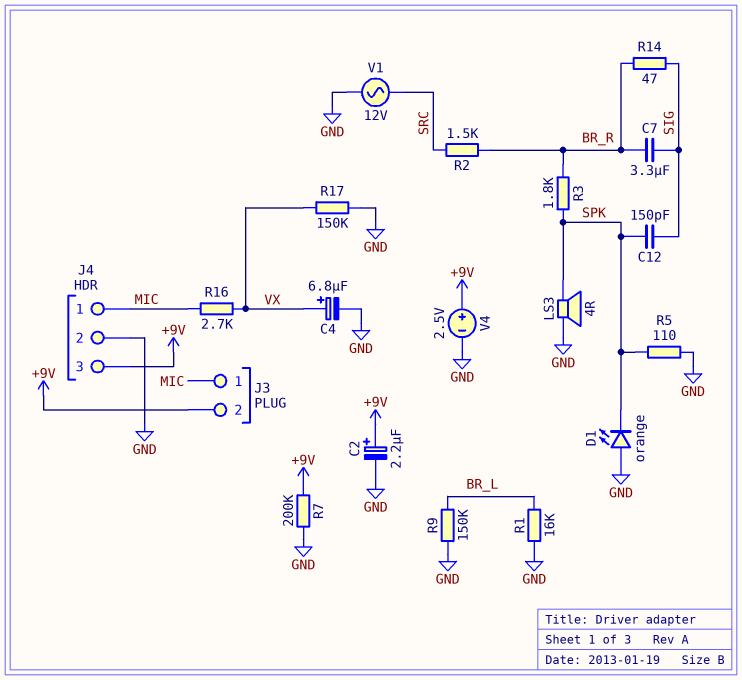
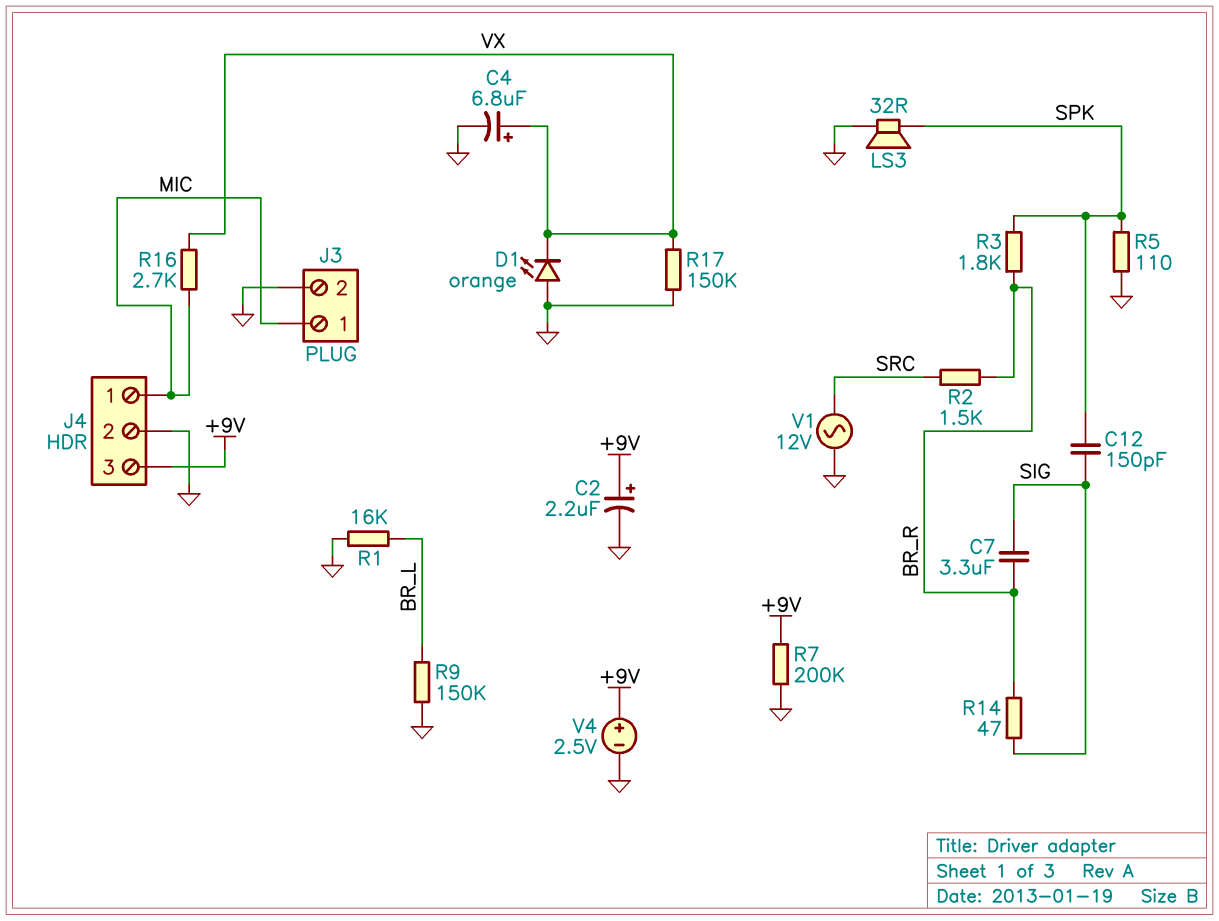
D1: LED orange (A GND, K SPK) -> LED orange (A GND, K VX)
J3 pin 2: +9V -> GND
LS3: speaker 4R (GND, SPK) -> speaker 32R (GND, SPK)

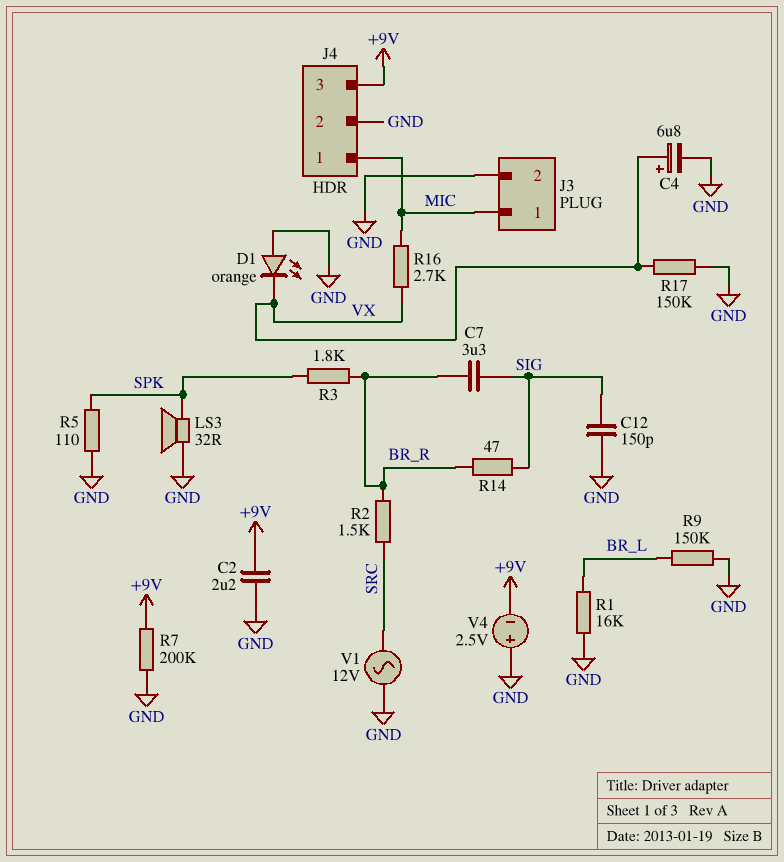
C2: 2.2uF (plus +9V, minus GND) -> 2.2uF (+9V, GND)
C12: 150pF (SIG, SPK) -> 150pF (GND, SIG)
V4: 2.5V (plus +9V, minus GND) -> 2.5V (plus GND, minus +9V)

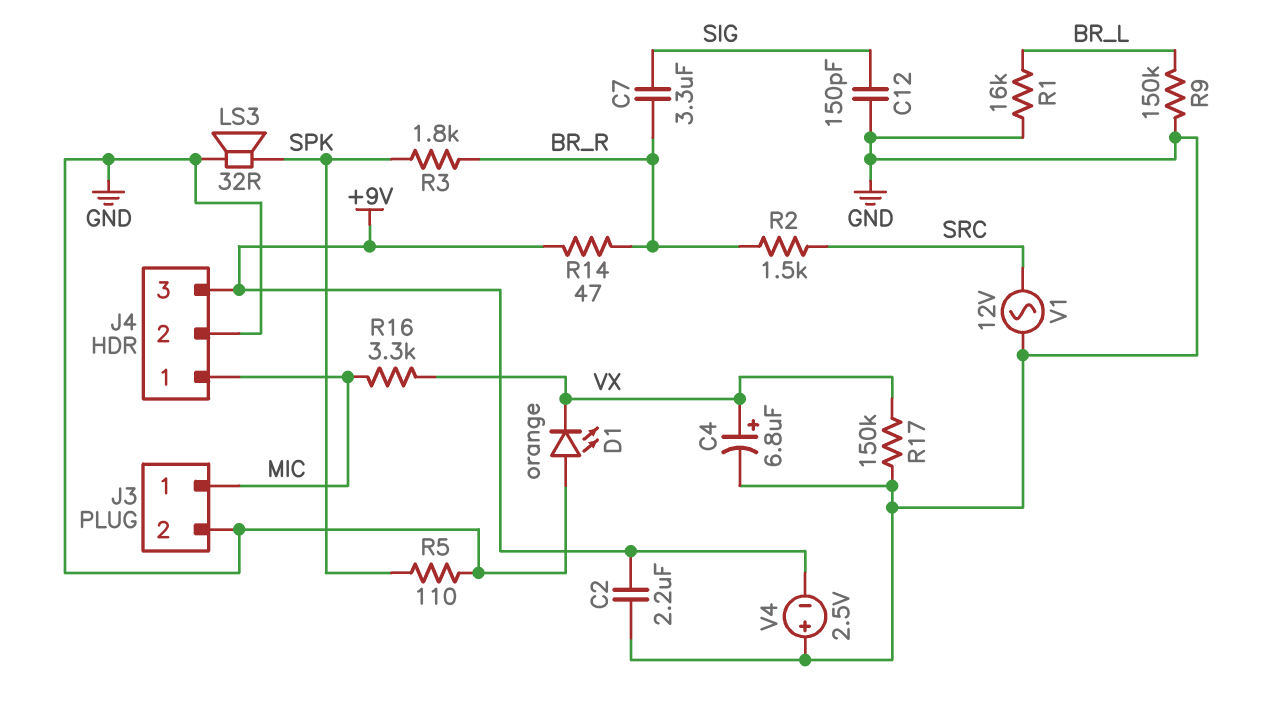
R7: 200k (+9V, GND) -> none
R14: 47 (BR_R, SIG) -> 47 (+9V, BR_R)
R16: 2.7k (MIC, VX) -> 3.3k (MIC, VX)

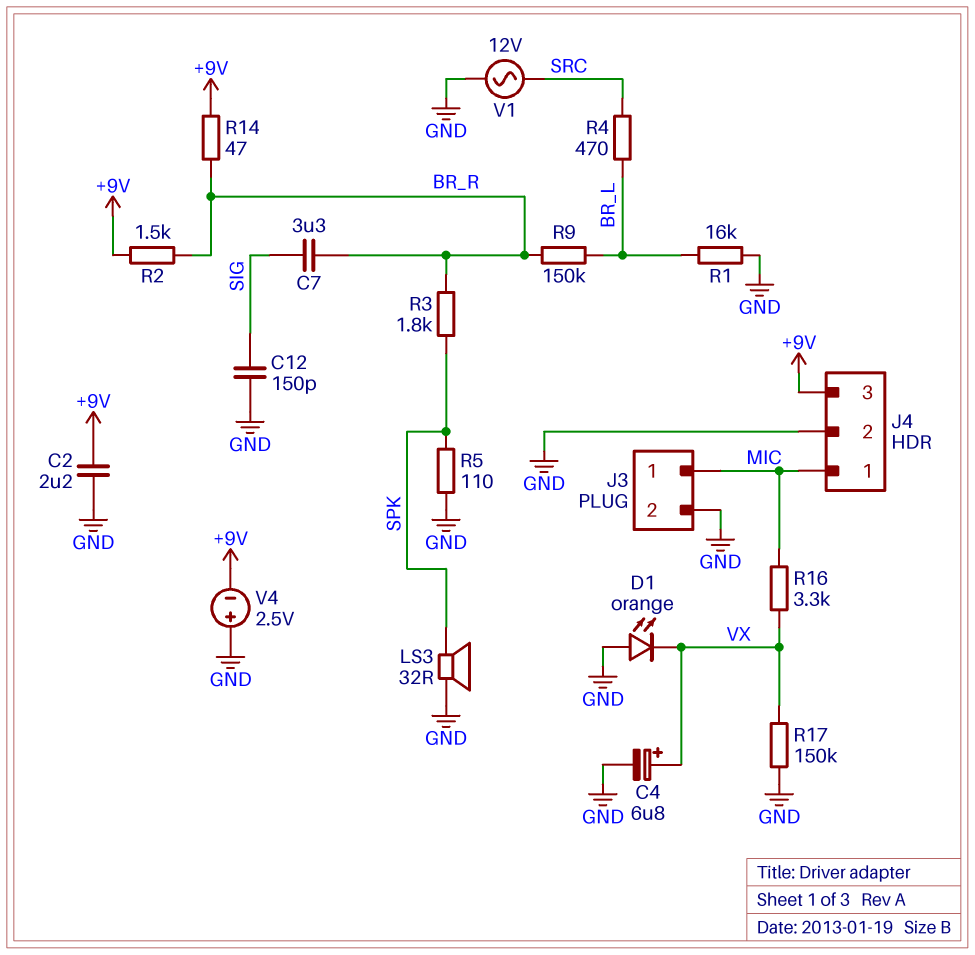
R2: 1.5k (BR_R, SRC) -> 1.5k (+9V, BR_R)
R4: none -> 470 (BR_L, SRC)
R9: 150k (BR_L, GND) -> 150k (BR_L, BR_R)

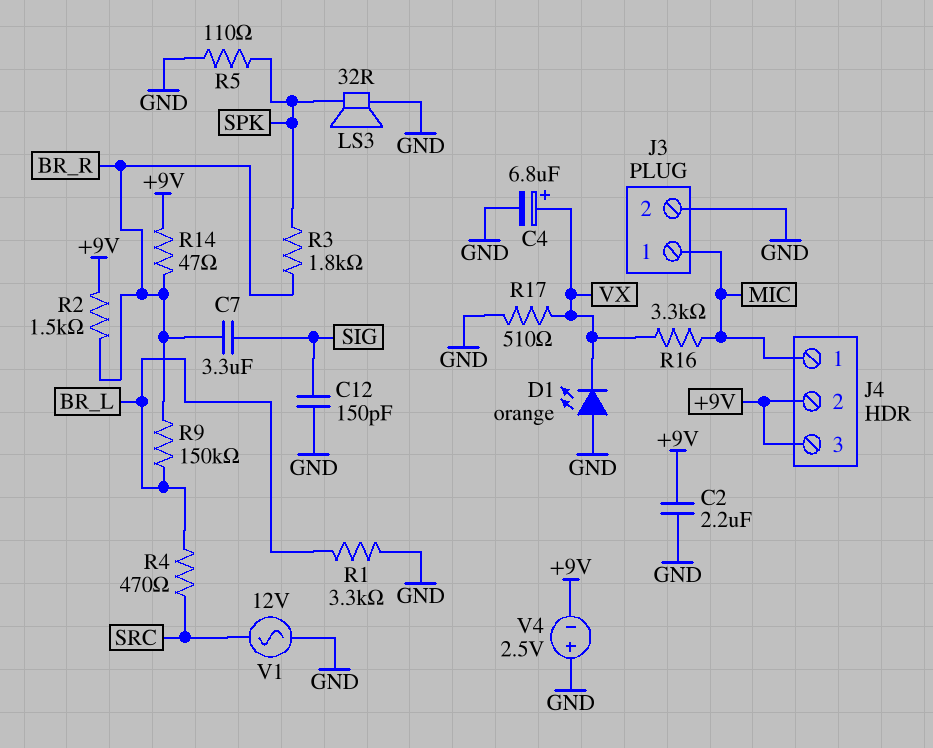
J4 pin 2: GND -> +9V
R1: 16k (BR_L, GND) -> 3.3k (BR_L, GND)
R17: 150k (GND, VX) -> 510 (GND, VX)

